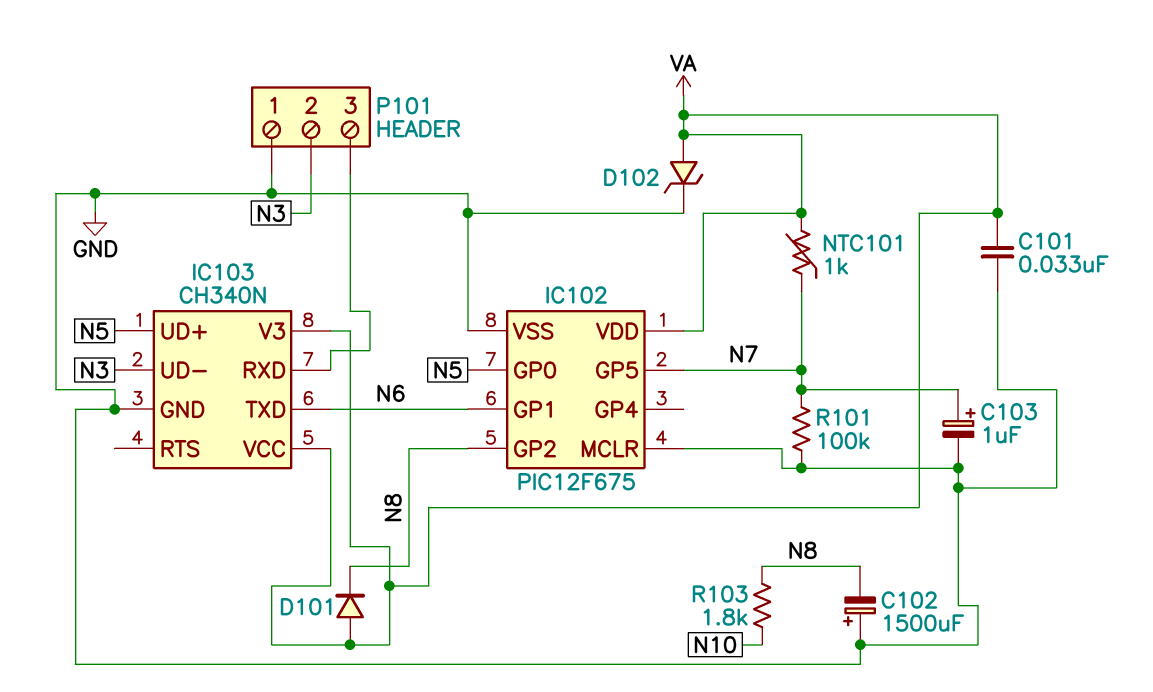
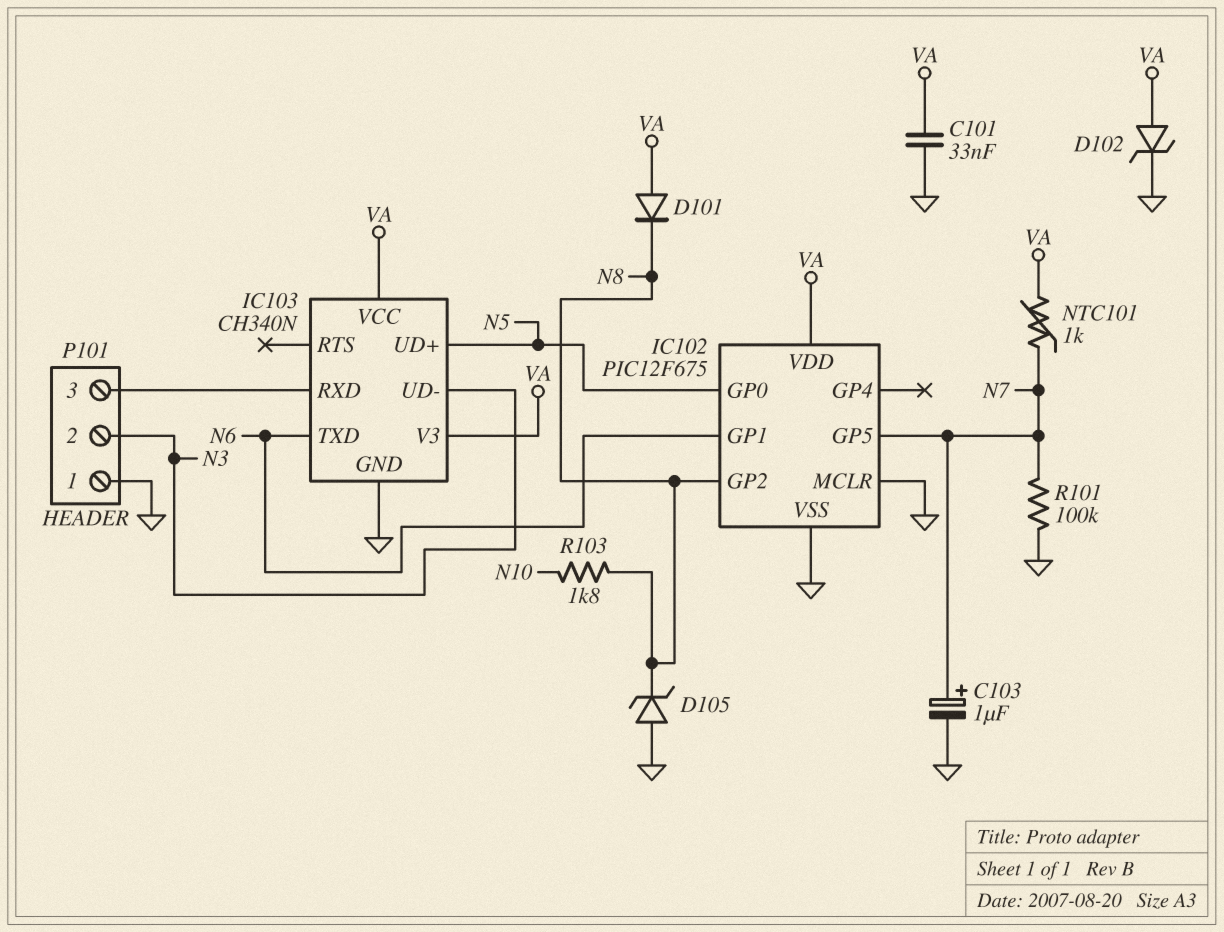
C102: 1500uF (plus GND, minus N8) -> none
D105: none -> zener (A GND, K N8)

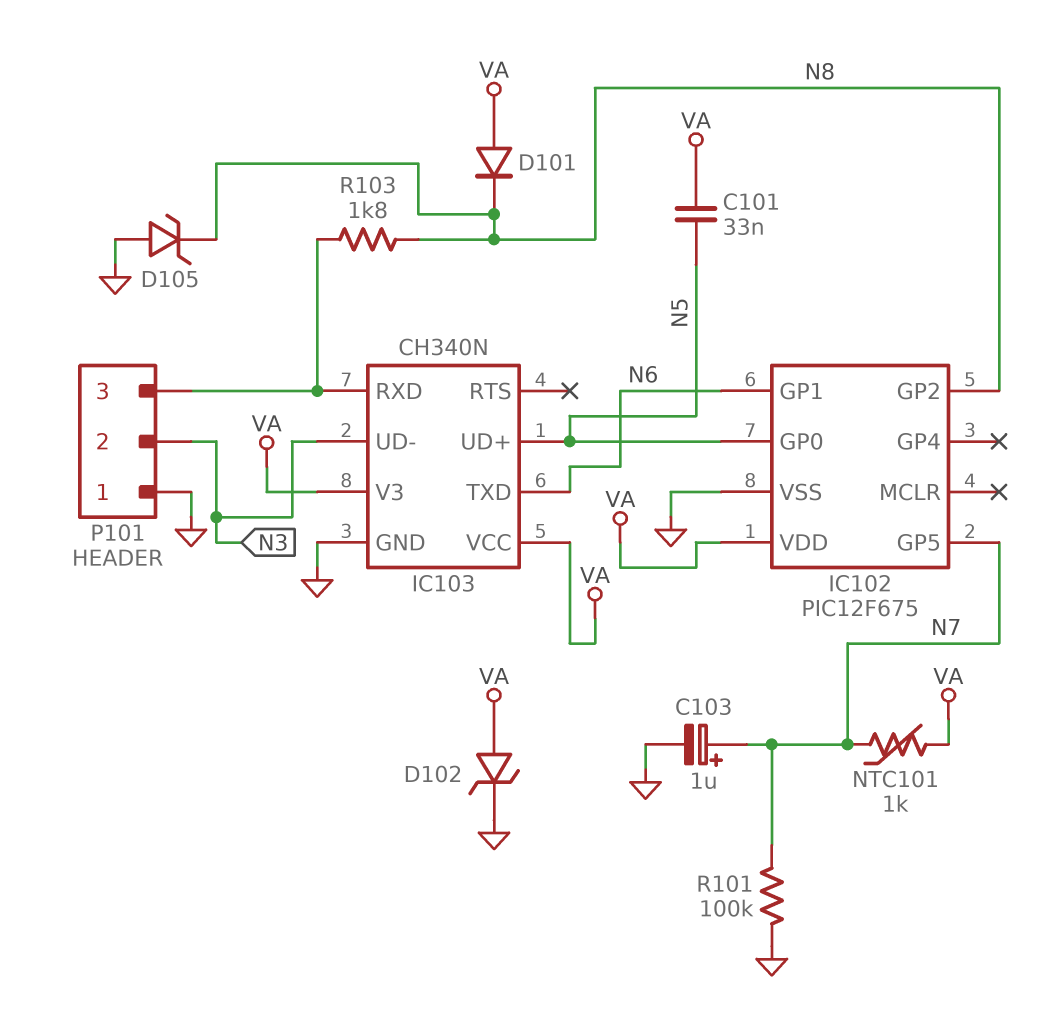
C101: 33nF (GND, VA) -> 33nF (N5, VA)
IC102 pin MCLR: GND -> none
R103: 1.8k (N8, N10) -> 1.8k (IC103/RXD, N8)

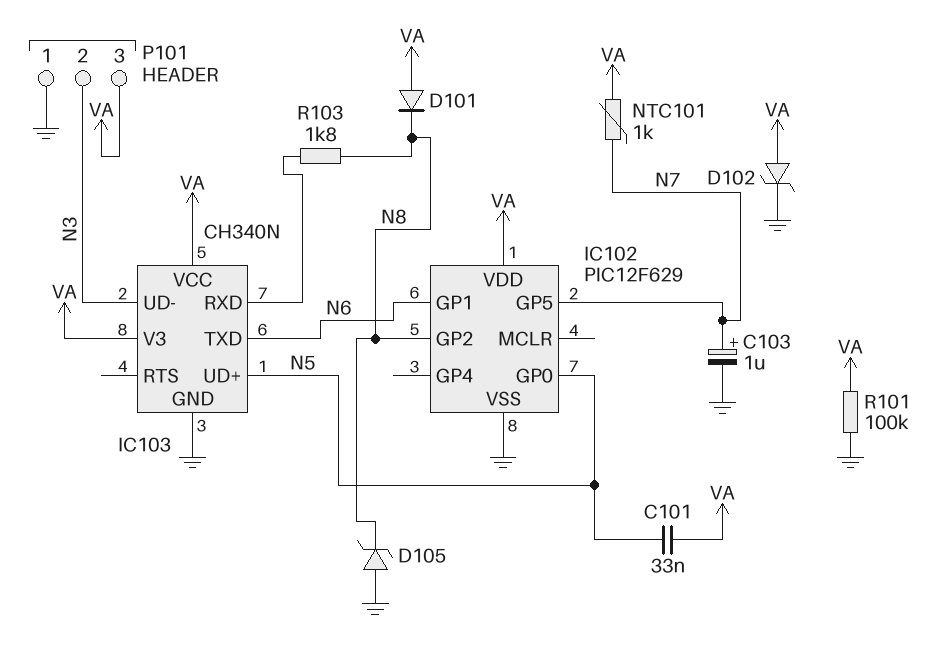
IC102: PIC12F675 -> PIC12F629
P101 pin 3: IC103/RXD -> VA
R101: 100k (GND, N7) -> 100k (GND, VA)

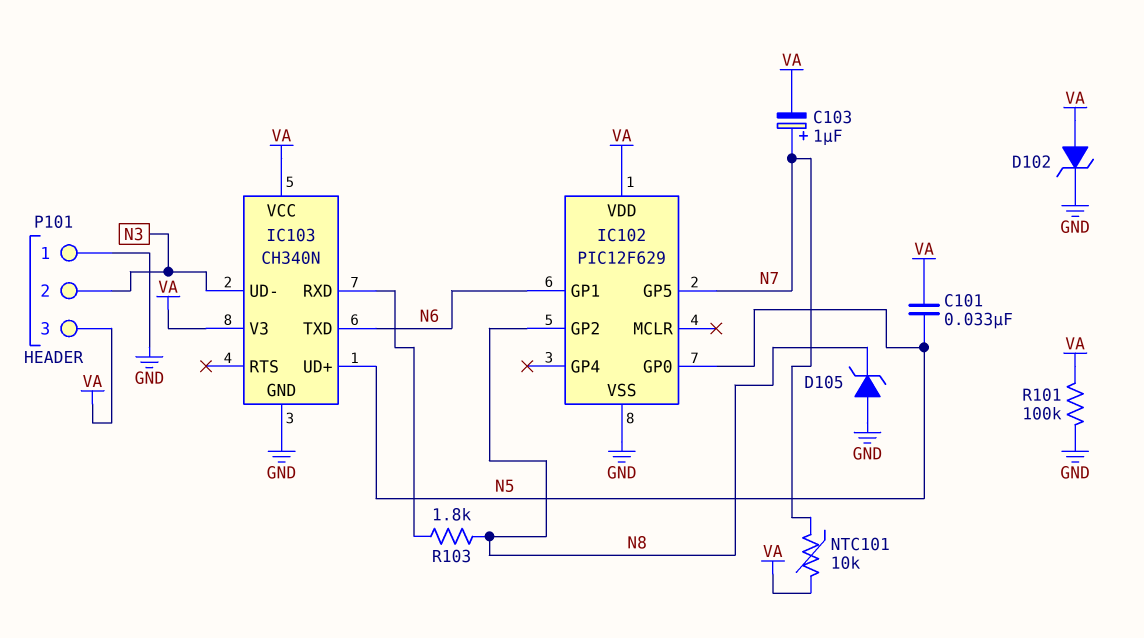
C103: 1uF (plus N7, minus GND) -> 1uF (plus N7, minus VA)
D101: diode (A VA, K N8) -> none
NTC101: 1k (N7, VA) -> 10k (N7, VA)

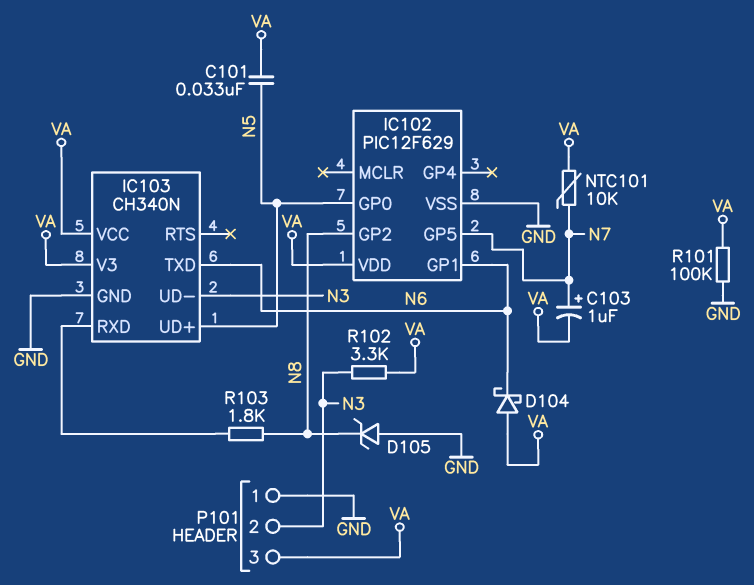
D102: zener (A VA, K GND) -> none
D104: none -> schottky (A VA, K N6)
R102: none -> 3.3k (N3, VA)

